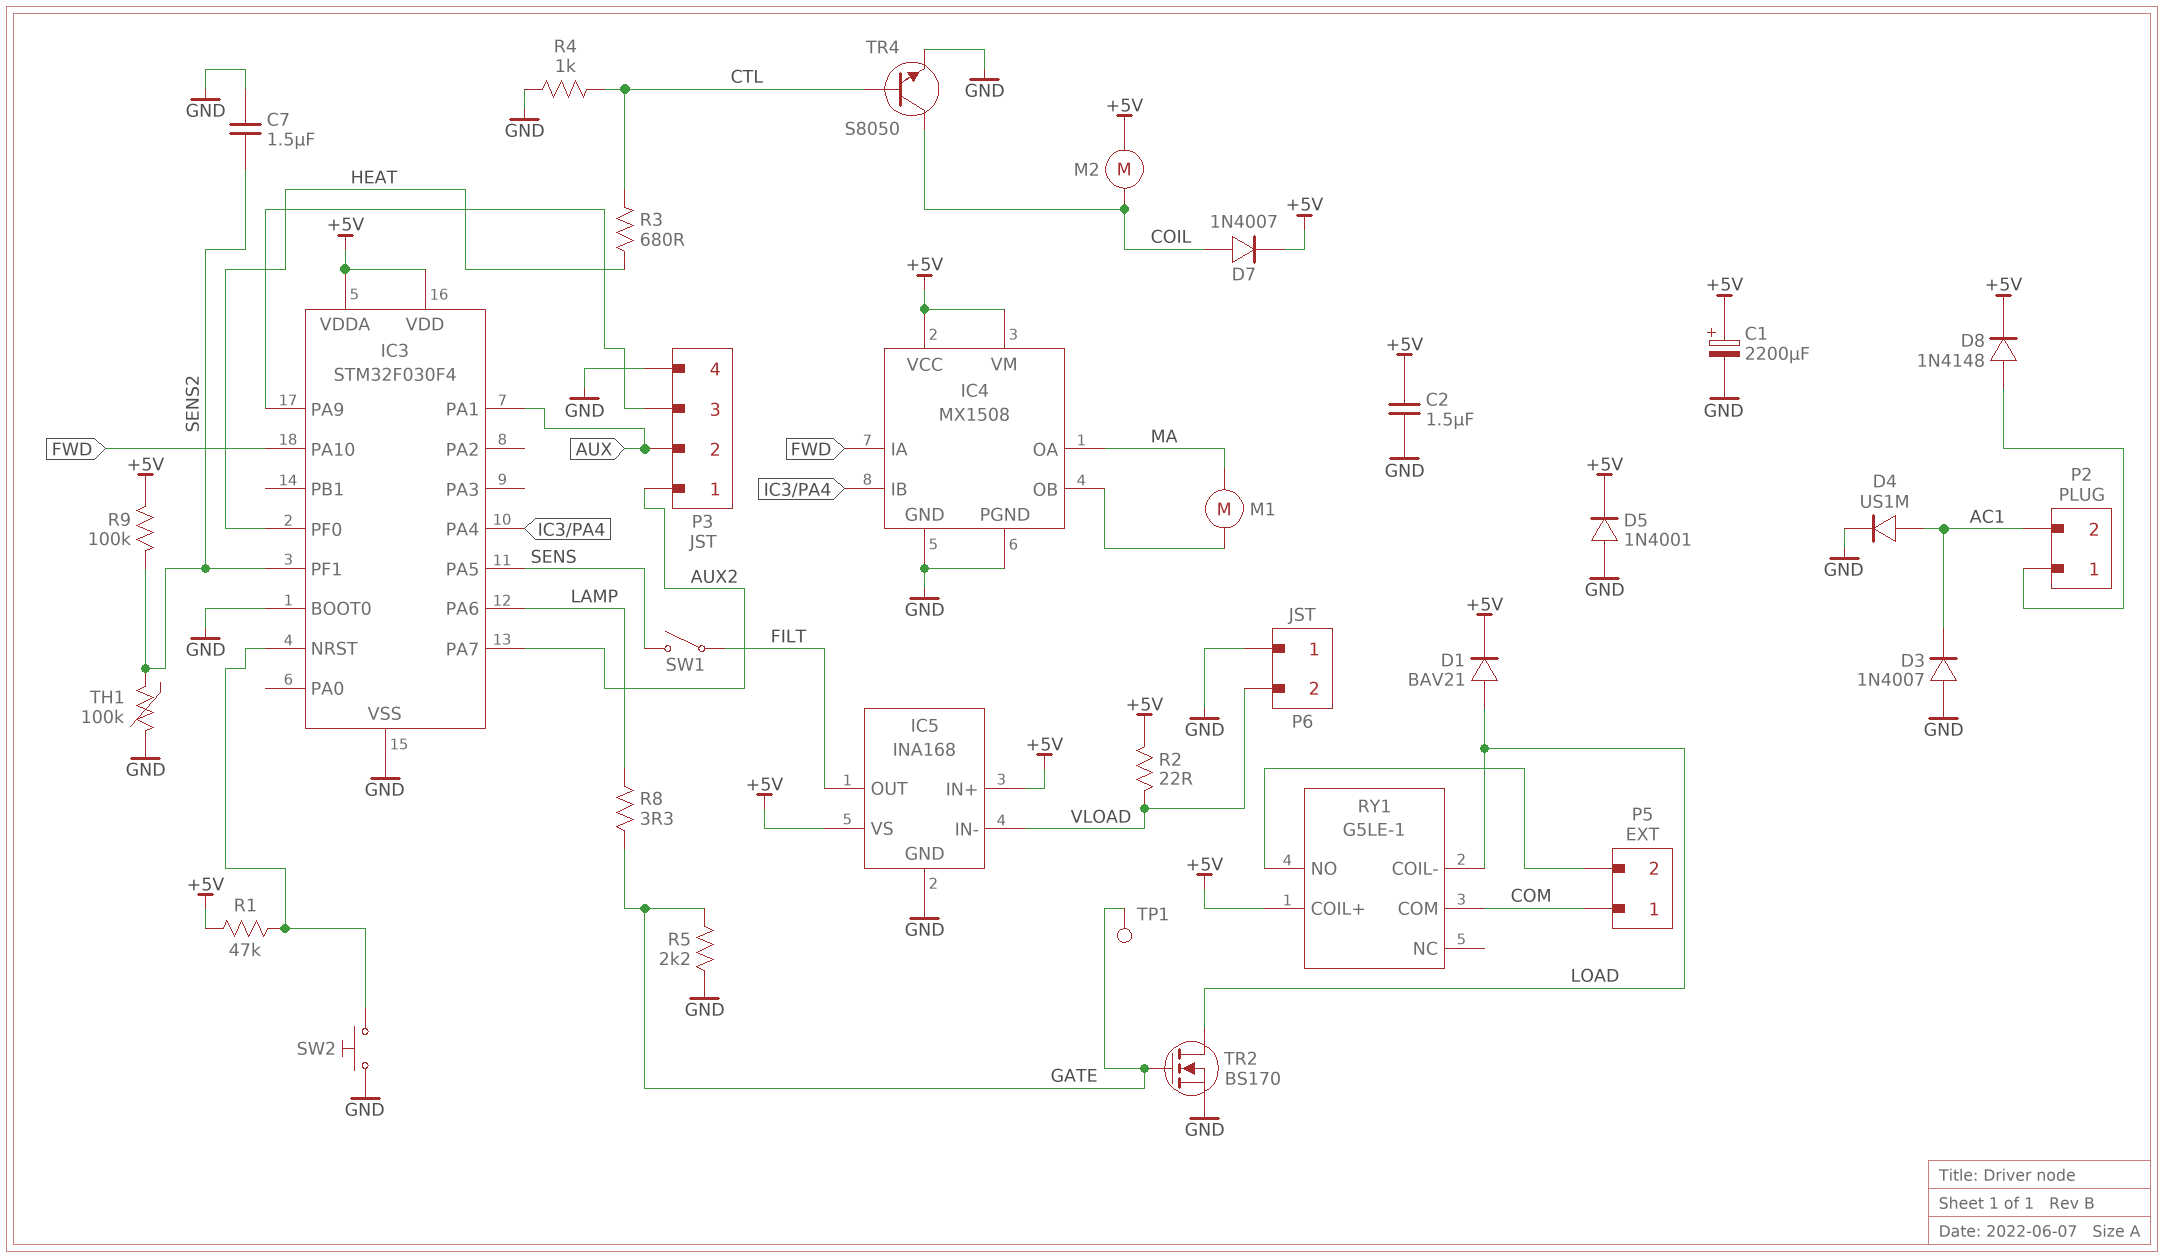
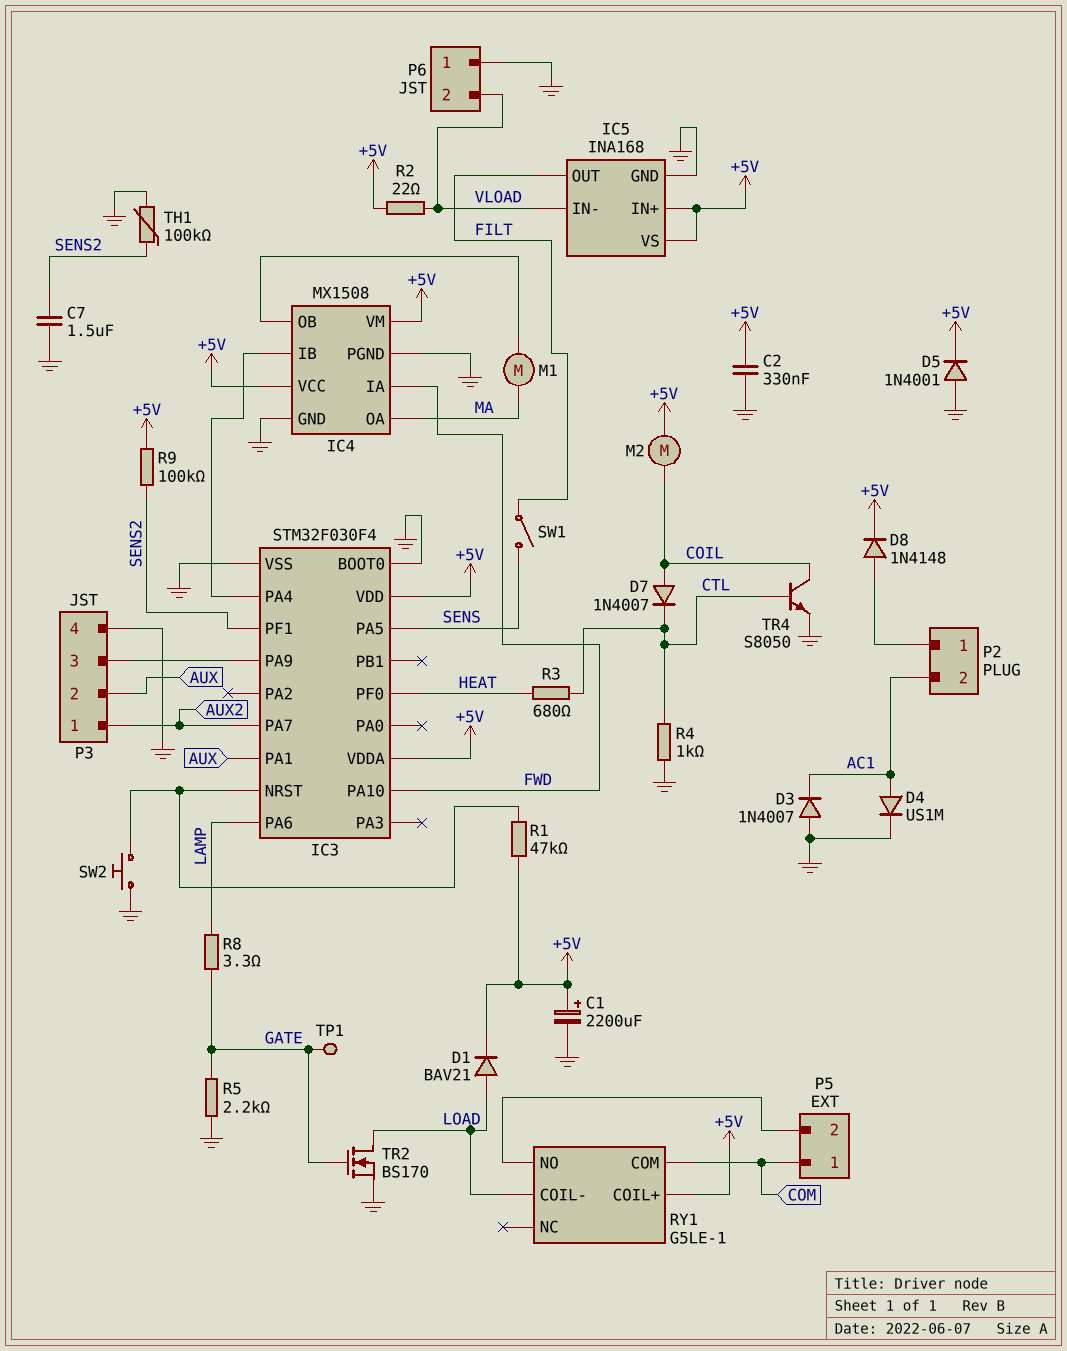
C2: 1.5uF (+5V, GND) -> 330nF (+5V, GND)
D7: diode 1N4007 (A COIL, K +5V) -> diode 1N4007 (A COIL, K CTL)

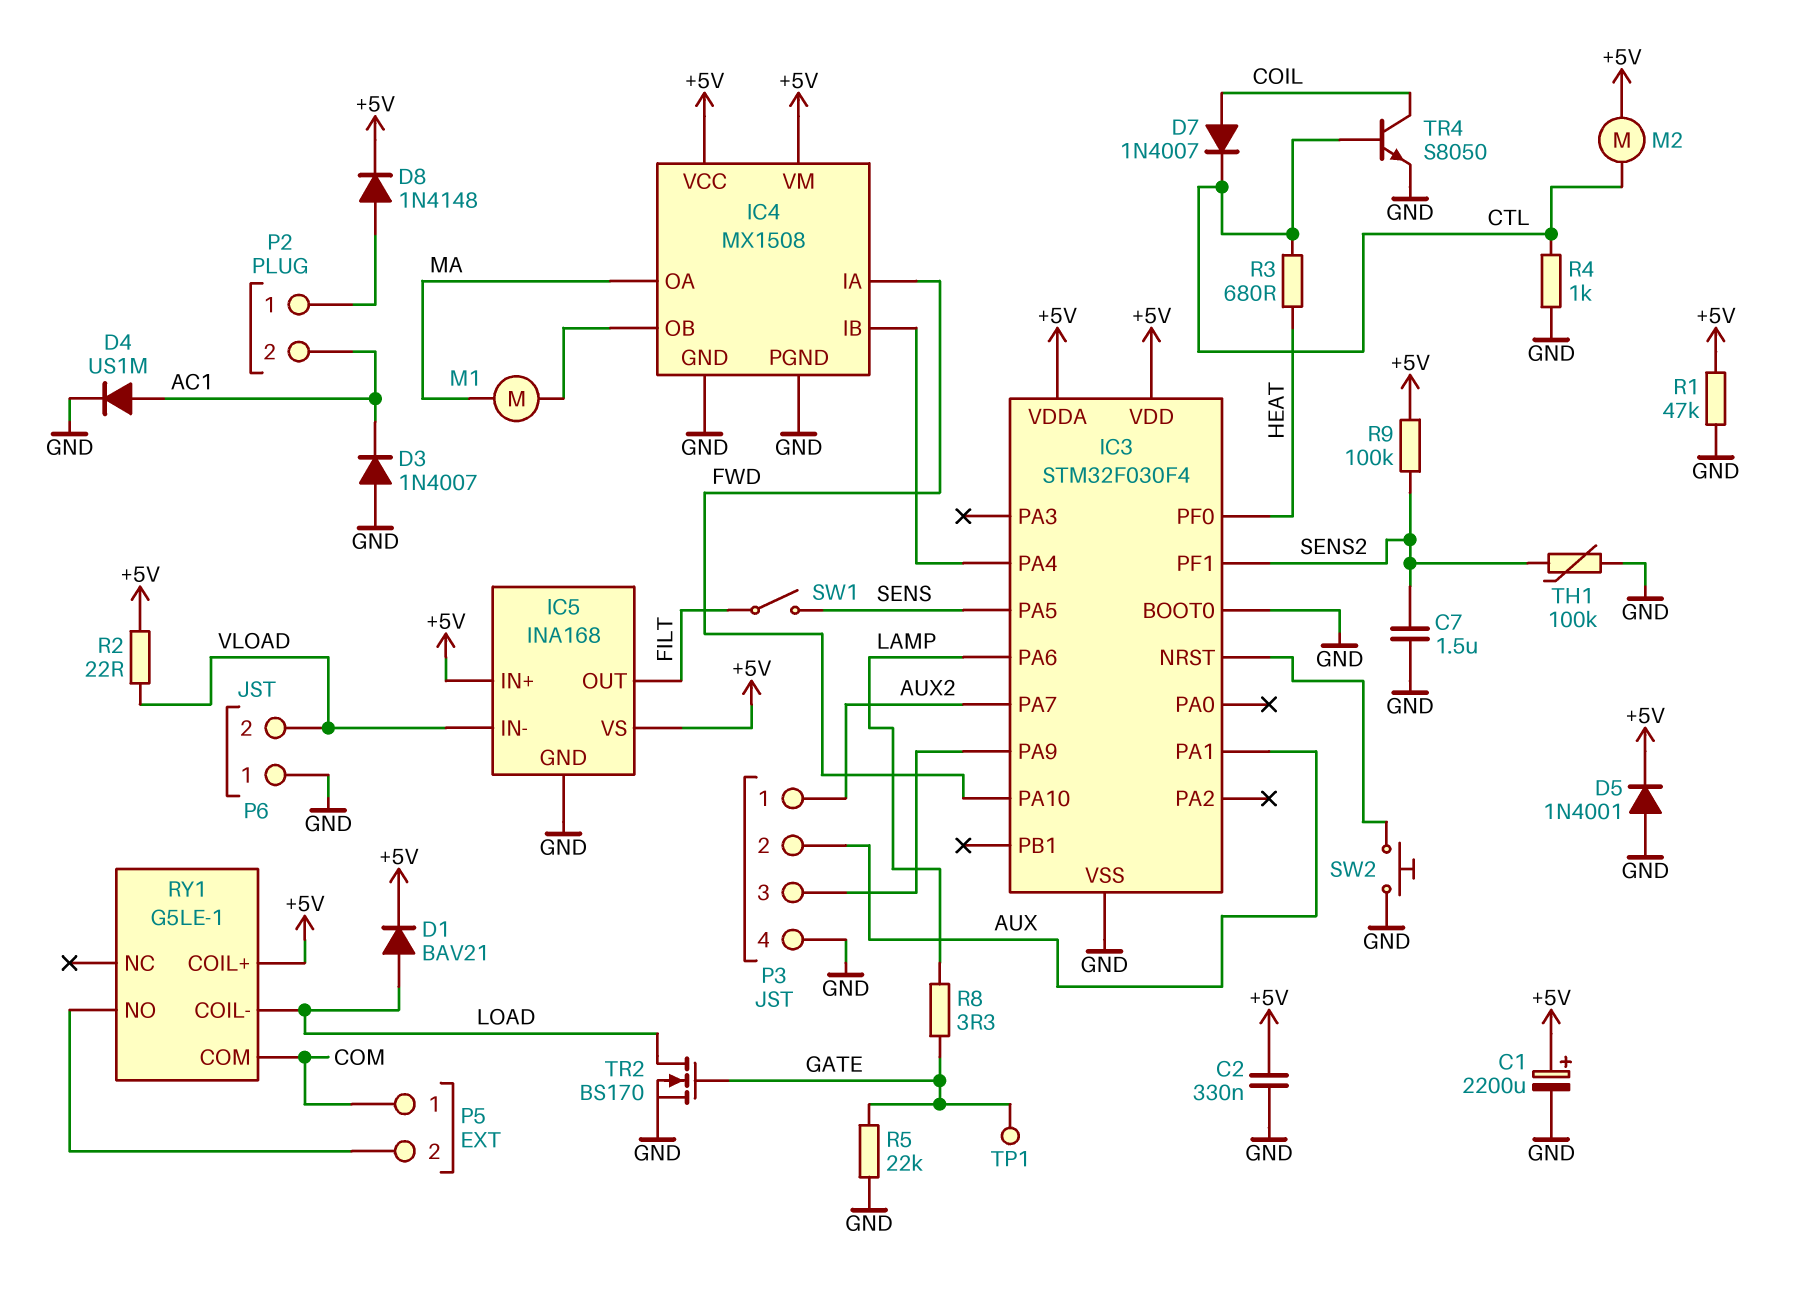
M2: motor (+5V, COIL) -> motor (+5V, CTL)
R1: 47k (+5V, IC3/NRST) -> 47k (+5V, GND)
R5: 2.2k (GATE, GND) -> 22k (GATE, GND)

